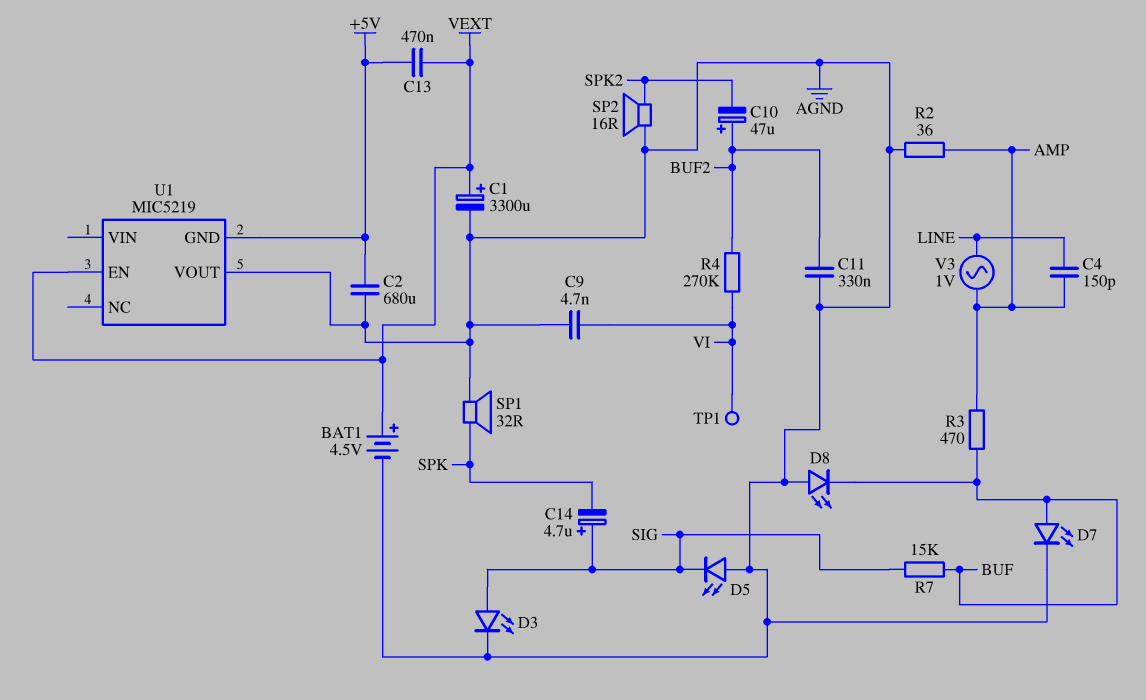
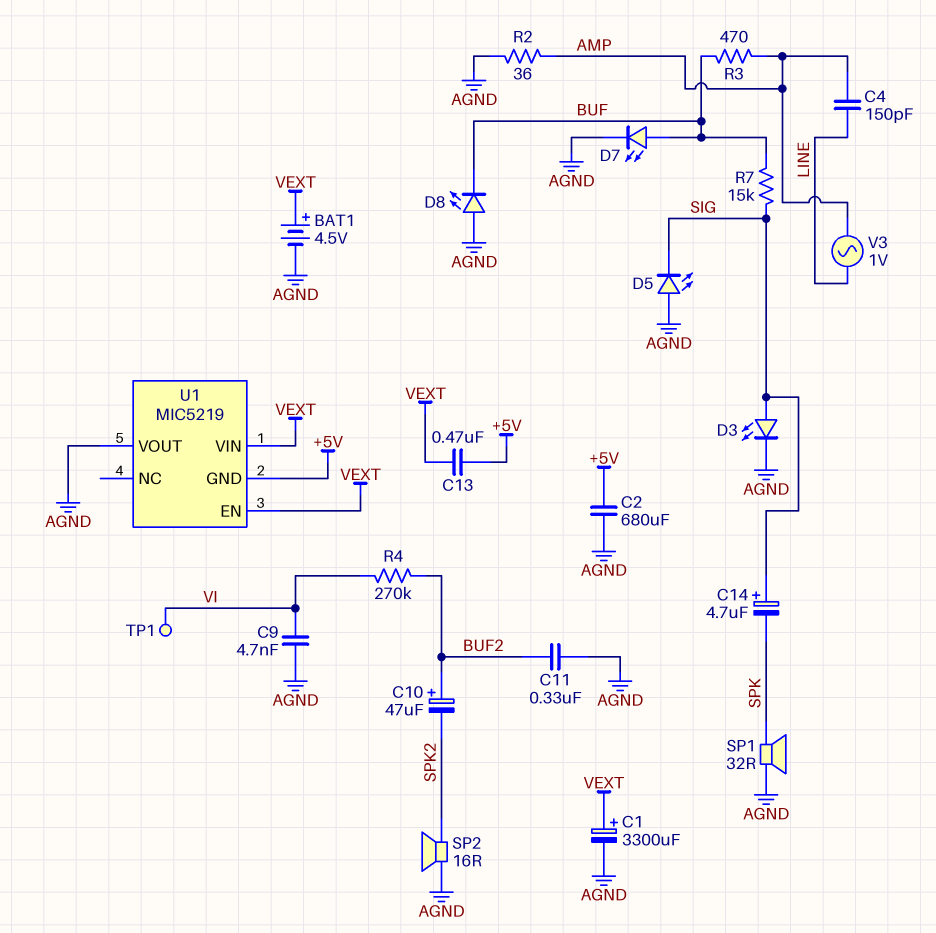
U1 pin VIN: none -> VEXT

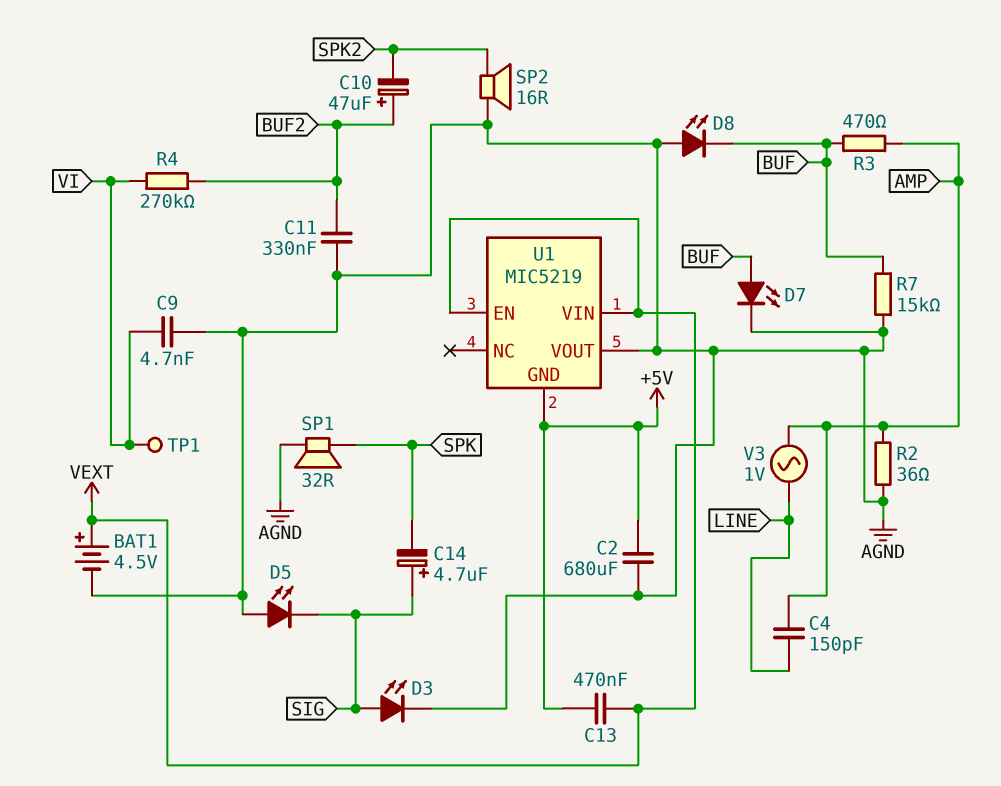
C1: 3300uF (plus VEXT, minus AGND) -> none
R7: 15k (BUF, SIG) -> 15k (AGND, BUF)

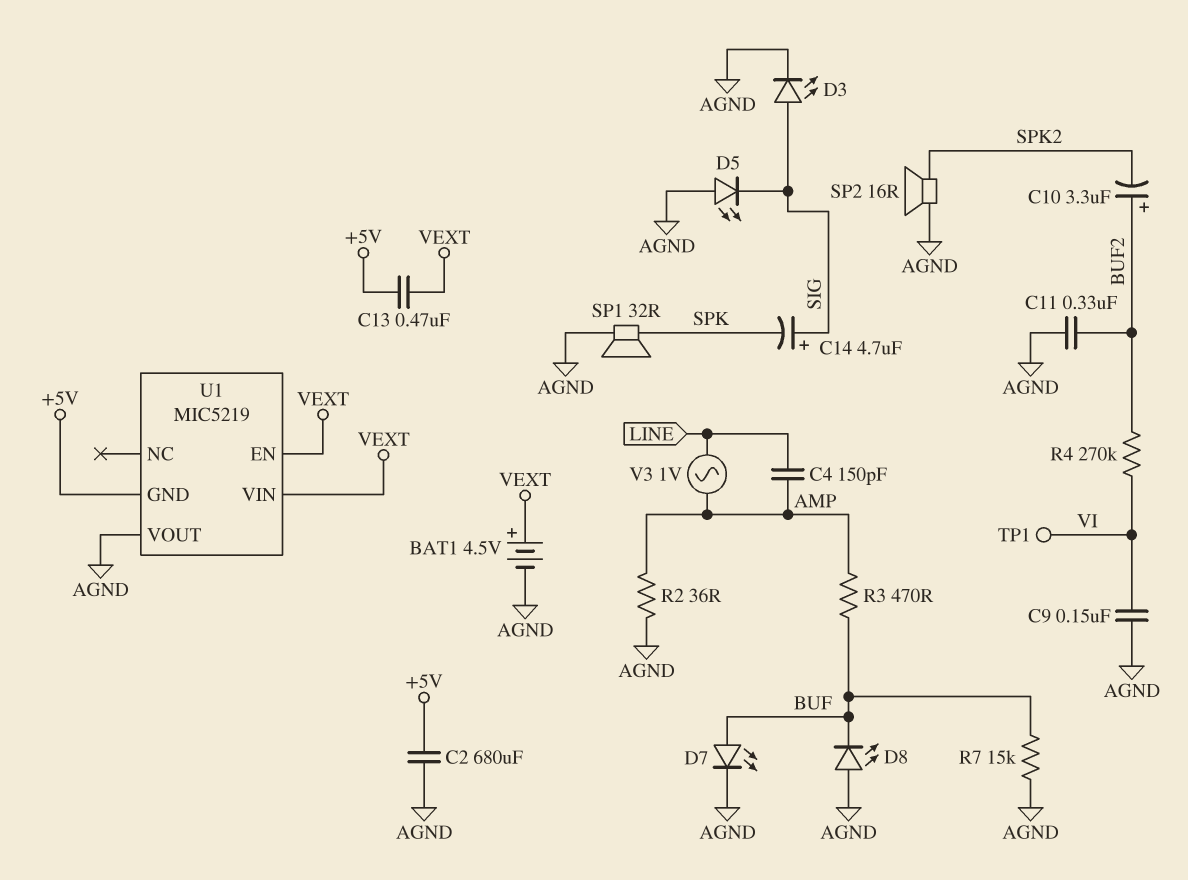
C9: 4.7nF (AGND, VI) -> 150nF (AGND, VI)
C10: 47uF (plus BUF2, minus SPK2) -> 3.3uF (plus BUF2, minus SPK2)

